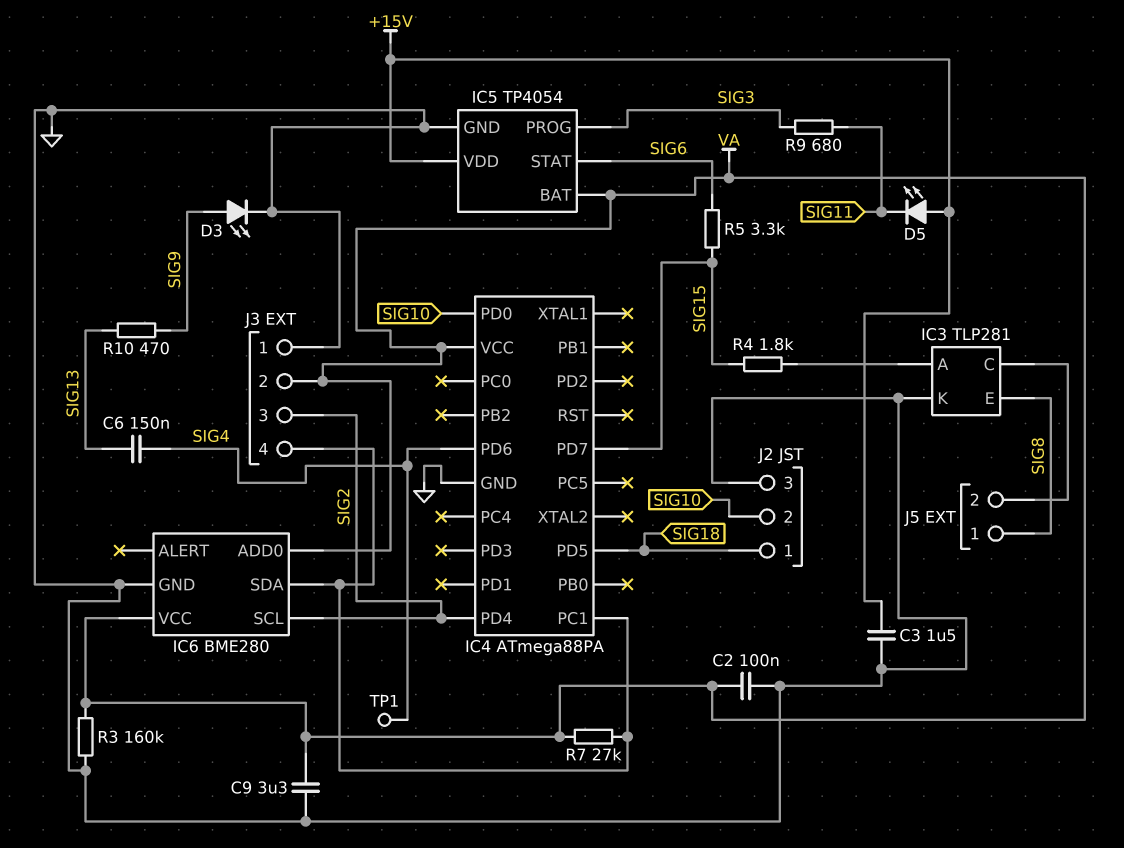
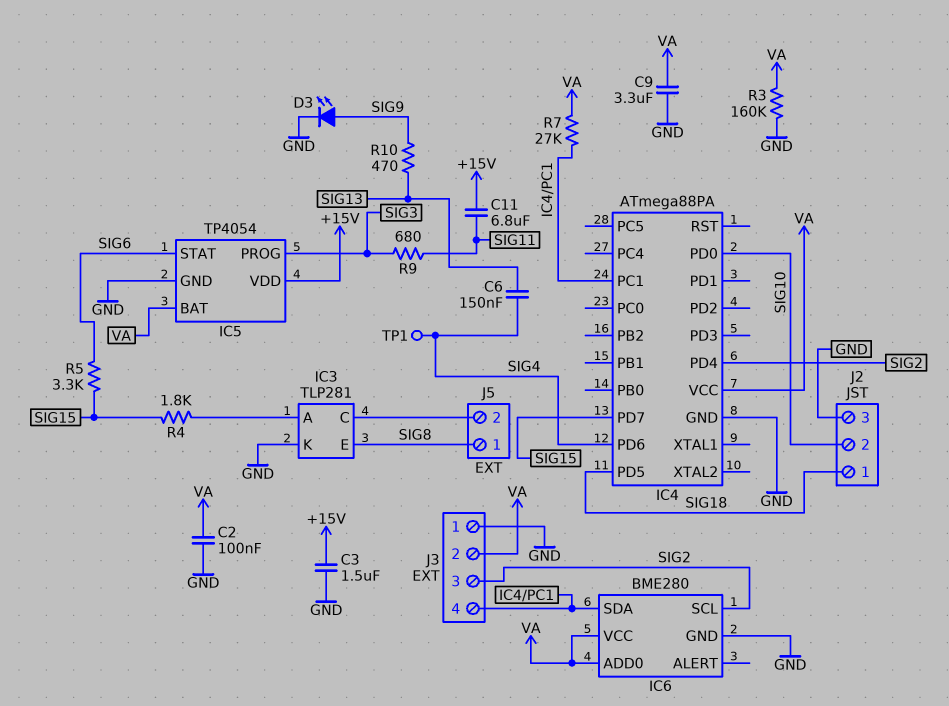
C11: none -> 6.8uF (+15V, SIG11)
D5: LED (A +15V, K SIG11) -> none

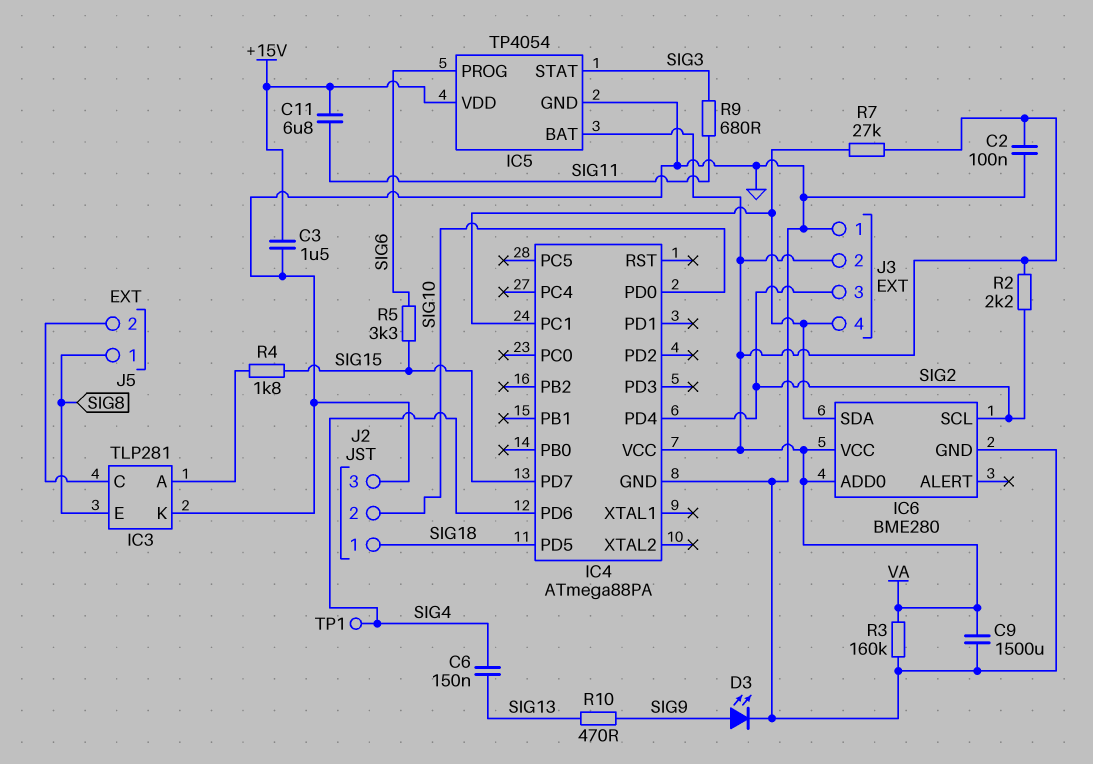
C9: 3.3uF (GND, VA) -> 1500uF (GND, VA)
IC5 pin PROG: SIG3 -> SIG6
IC5 pin STAT: SIG6 -> SIG3
R2: none -> 2.2k (SIG2, VA)

